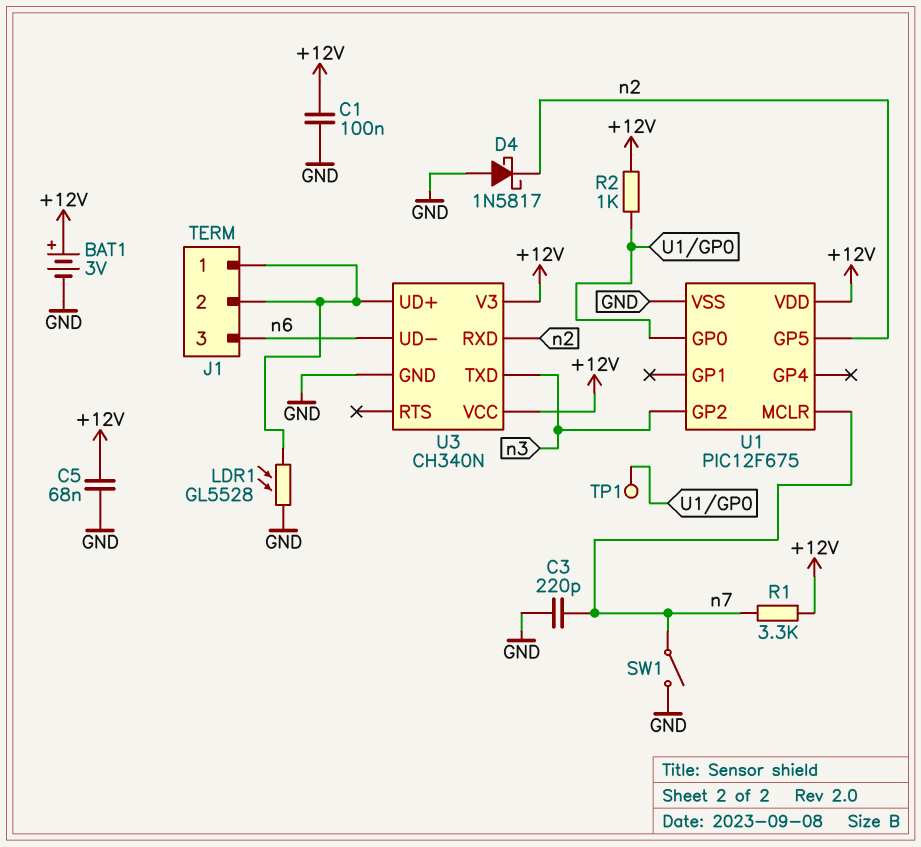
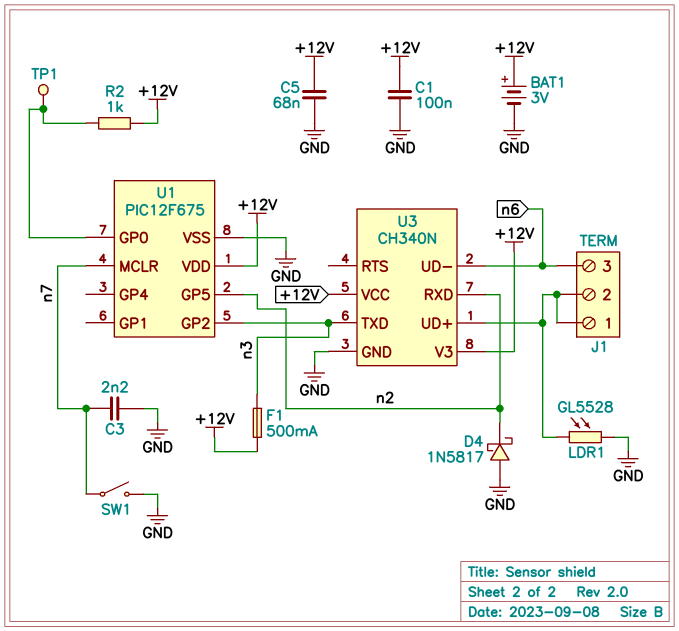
C3: 220pF (GND, n7) -> 2.2nF (GND, n7)
F1: none -> 500mA (+12V, n3)
R1: 3.3k (+12V, n7) -> none

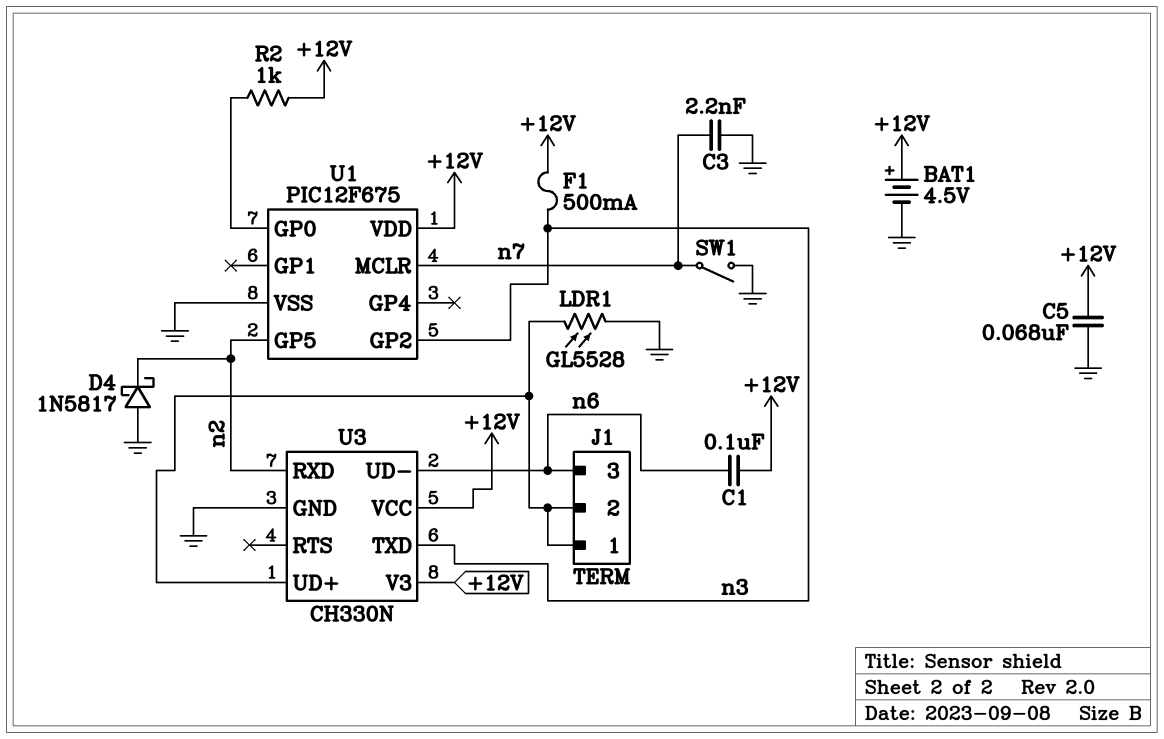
BAT1: 3V (plus +12V, minus GND) -> 4.5V (plus +12V, minus GND)
C1: 100nF (+12V, GND) -> 100nF (+12V, n6)
TP1: test point (U1/GP0) -> none
U3: CH340N -> CH330N

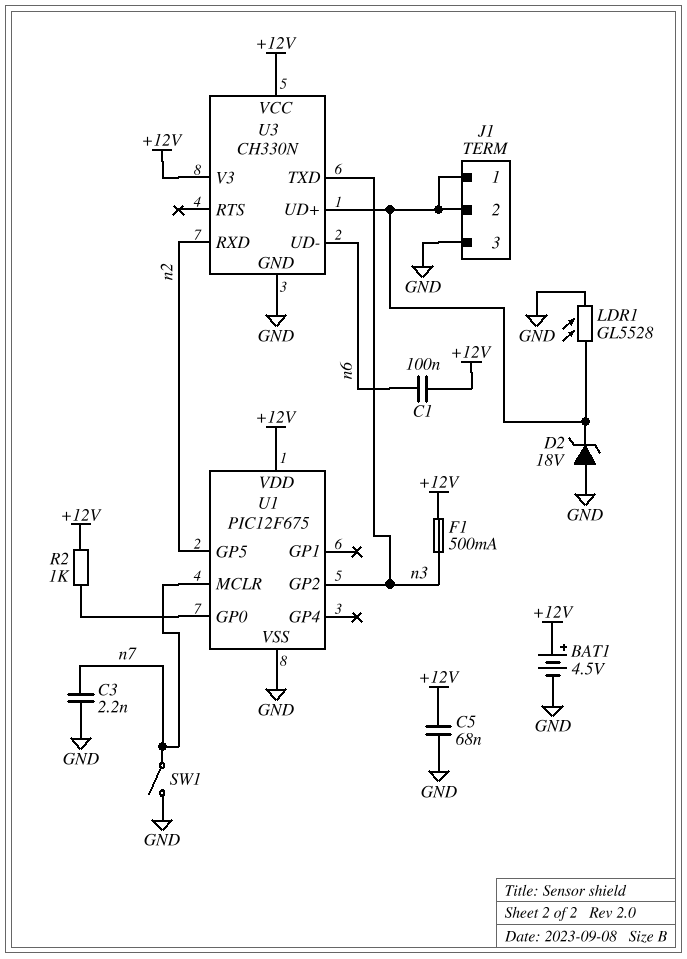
D2: none -> zener 18V (A GND, K J1/1)
D4: schottky 1N5817 (A GND, K n2) -> none
J1 pin 3: n6 -> GND

